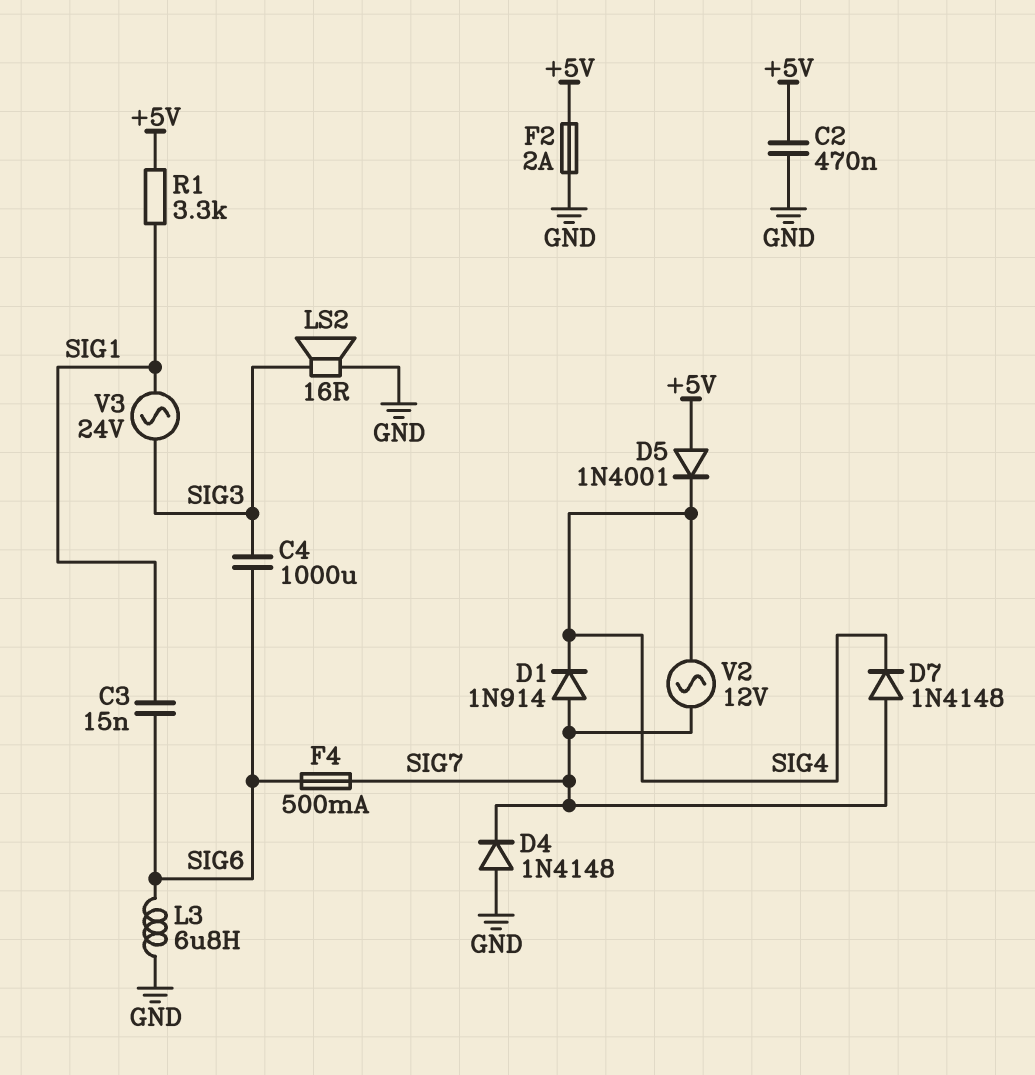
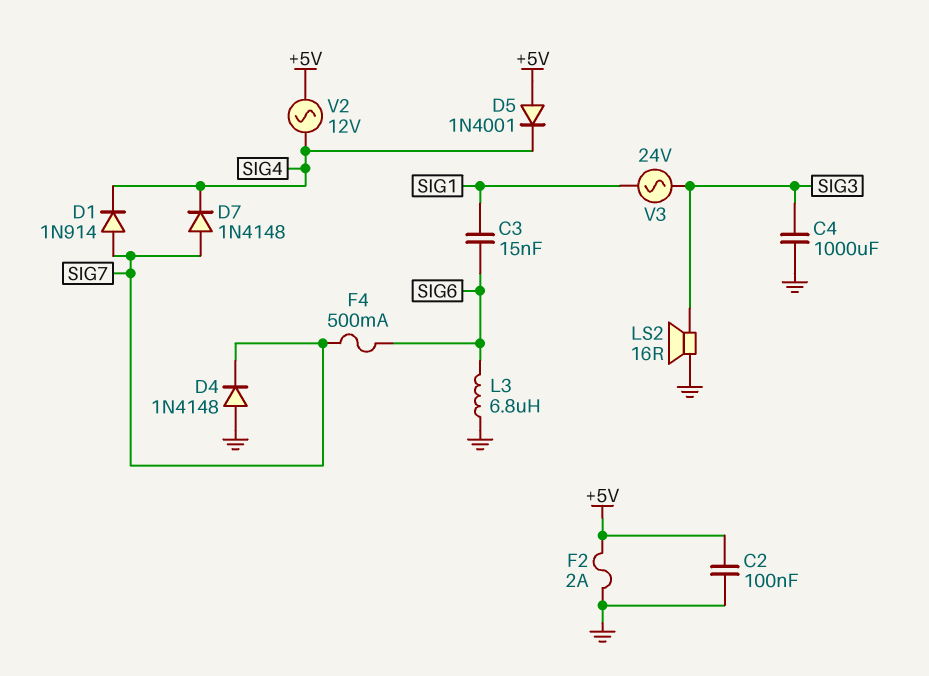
C2: 470nF (+5V, GND) -> 100nF (+5V, GND)
C4: 1000uF (SIG3, SIG6) -> 1000uF (GND, SIG3)
R1: 3.3k (+5V, SIG1) -> none
V2: AC 12V (SIG4, SIG7) -> AC 12V (+5V, SIG4)

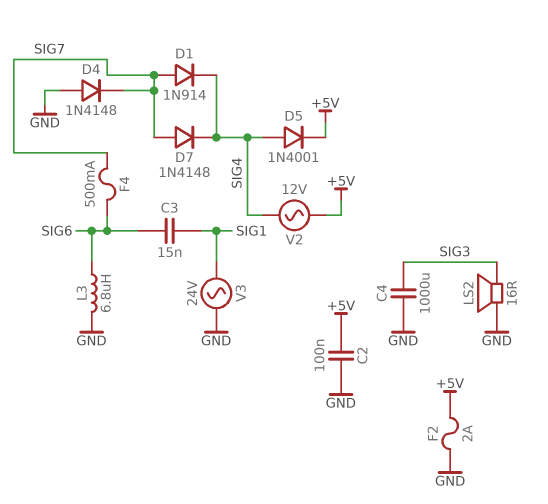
D5: diode 1N4001 (A +5V, K SIG4) -> diode 1N4001 (A SIG4, K +5V)
V3: AC 24V (SIG1, SIG3) -> AC 24V (GND, SIG1)

